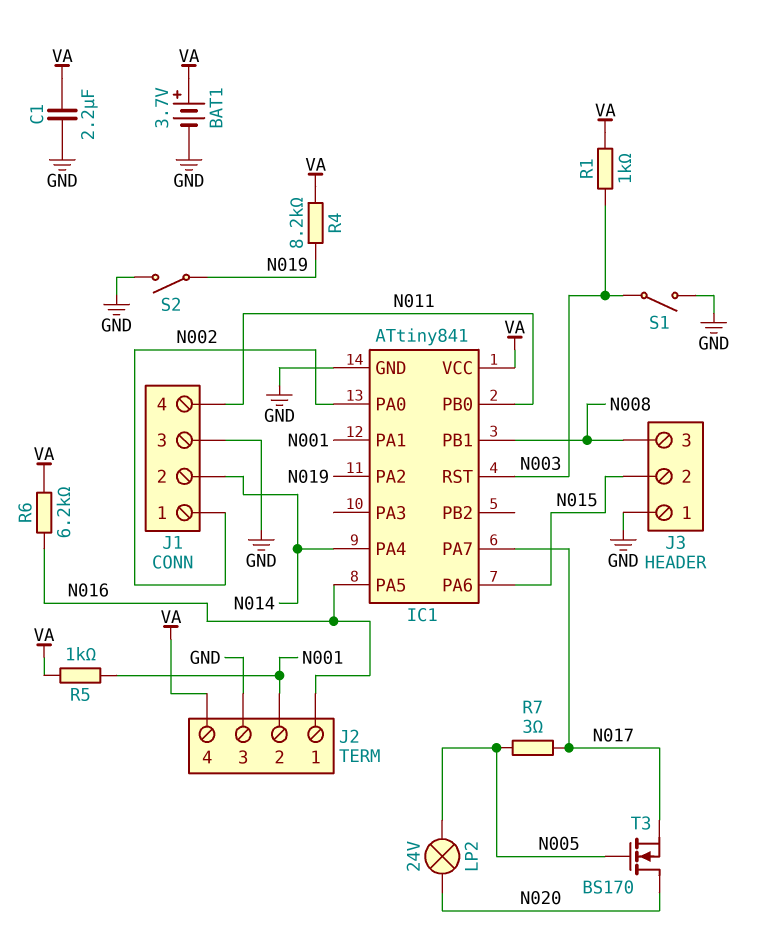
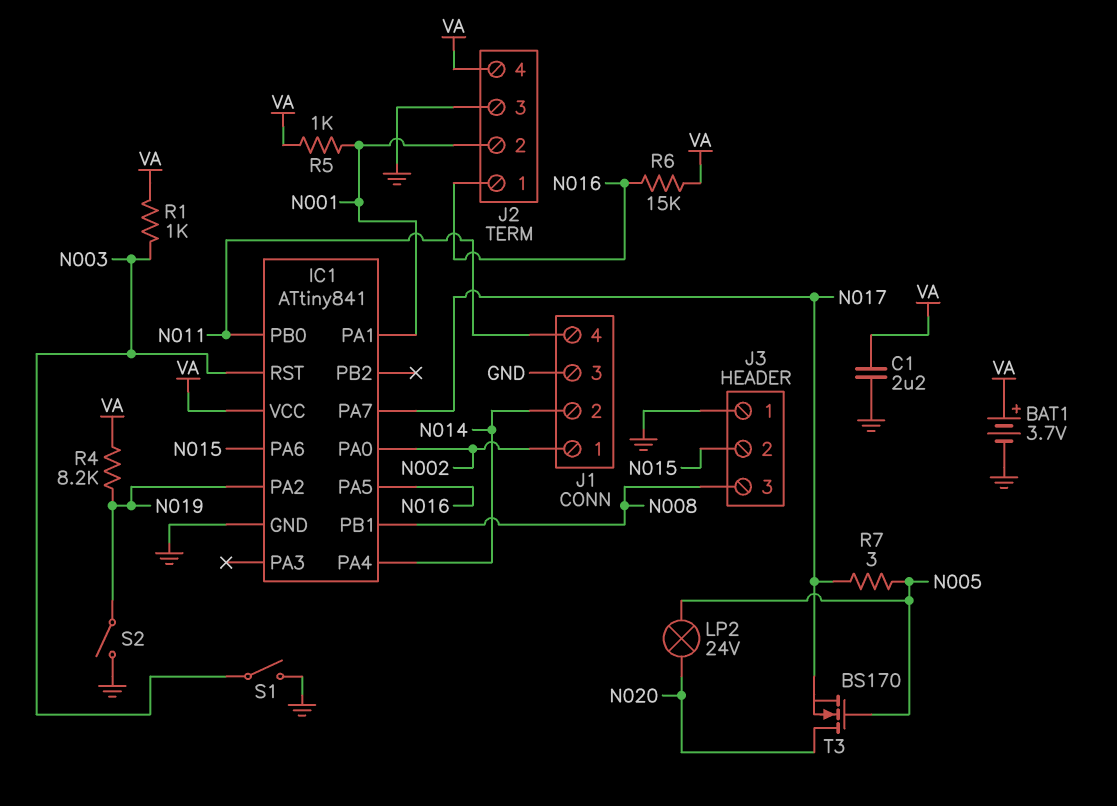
R6: 6.2k (N016, VA) -> 15k (N016, VA)

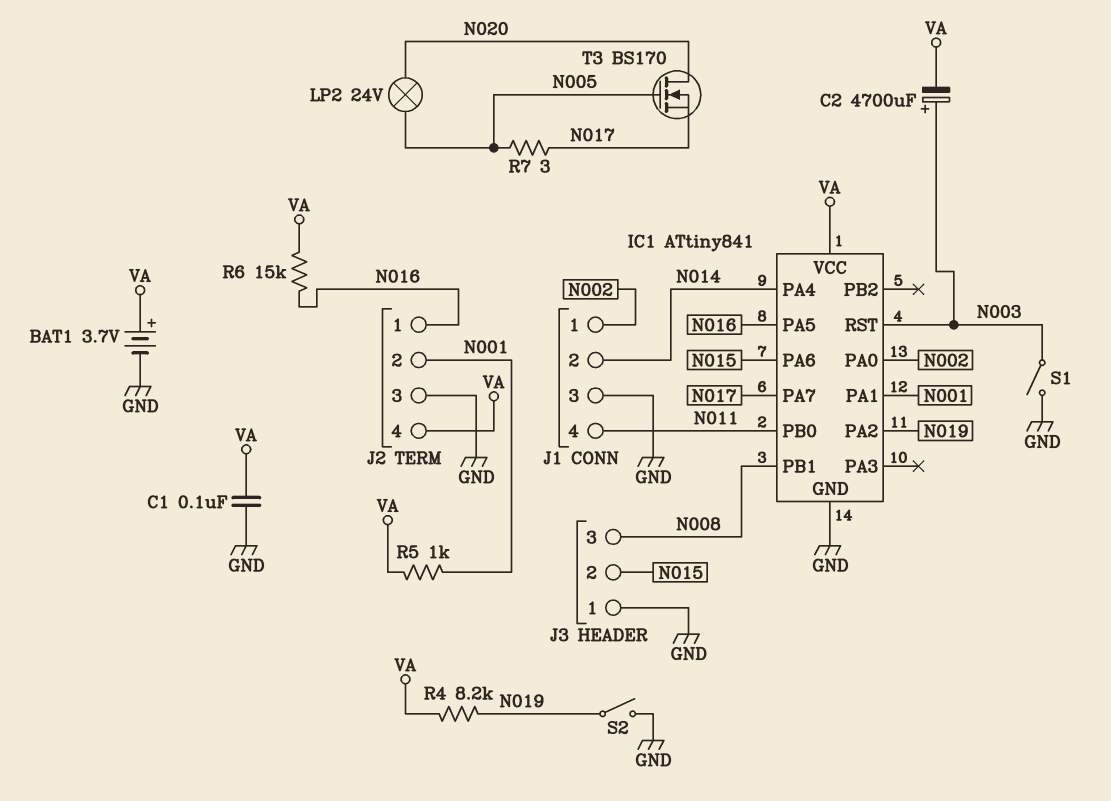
C1: 2.2uF (GND, VA) -> 100nF (GND, VA)
C2: none -> 4700uF (plus N003, minus VA)
R1: 1k (N003, VA) -> none

